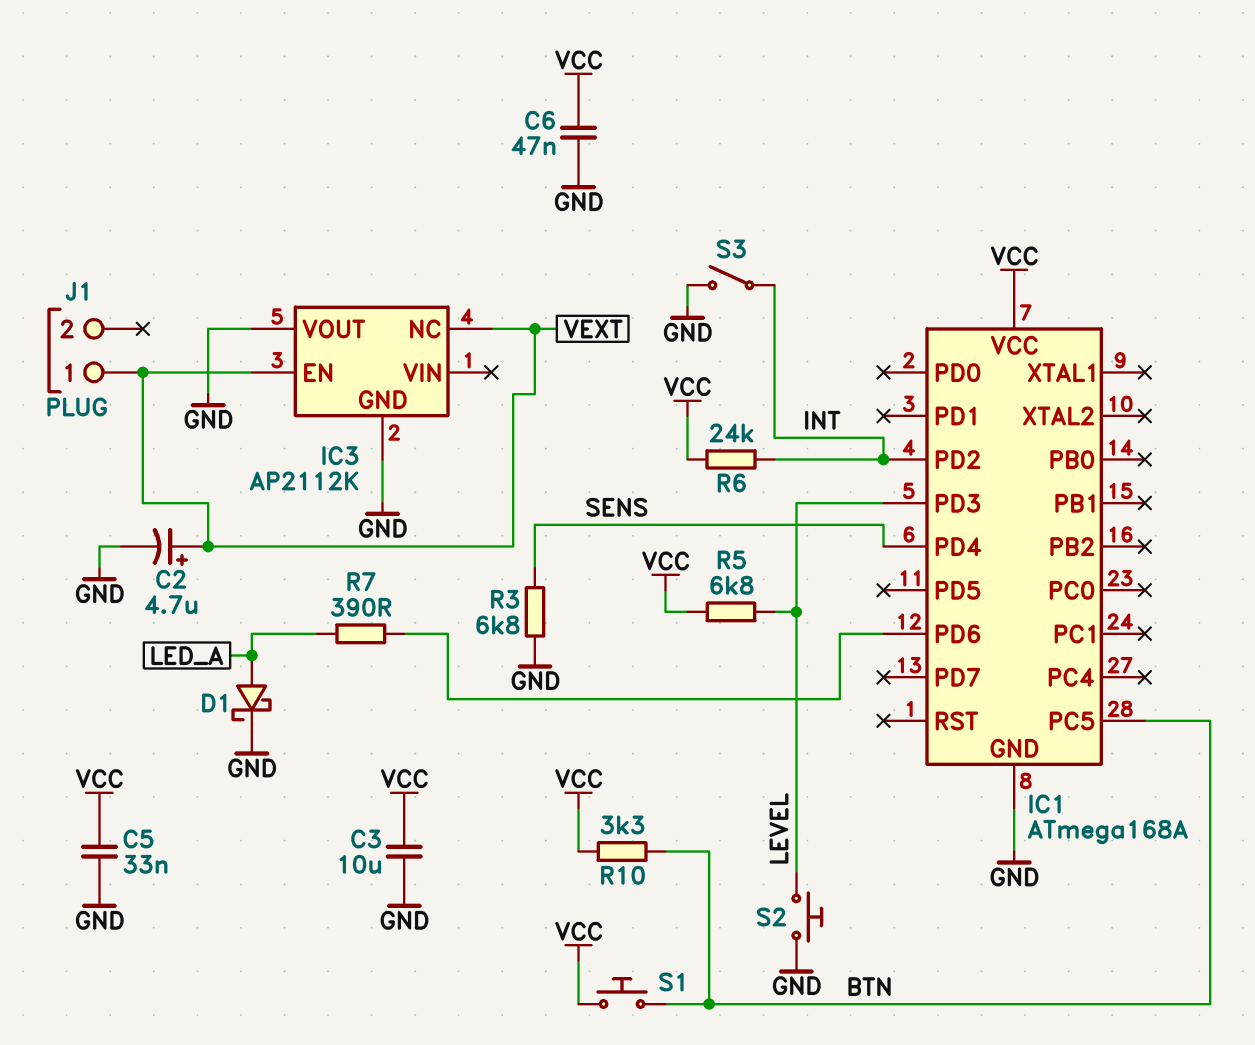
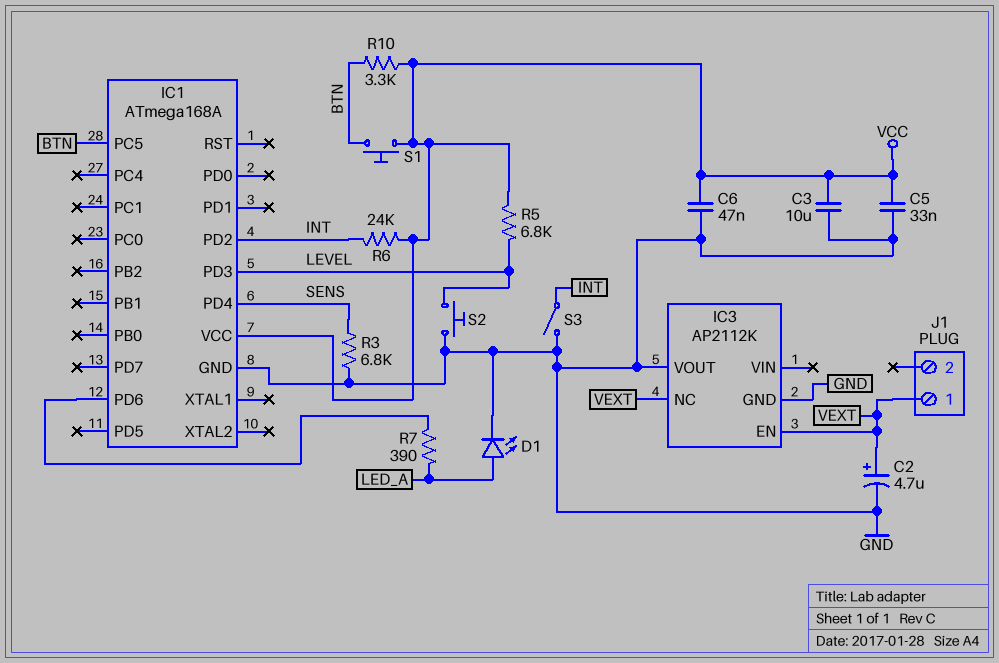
D1: schottky (A LED_A, K GND) -> LED (A LED_A, K GND)

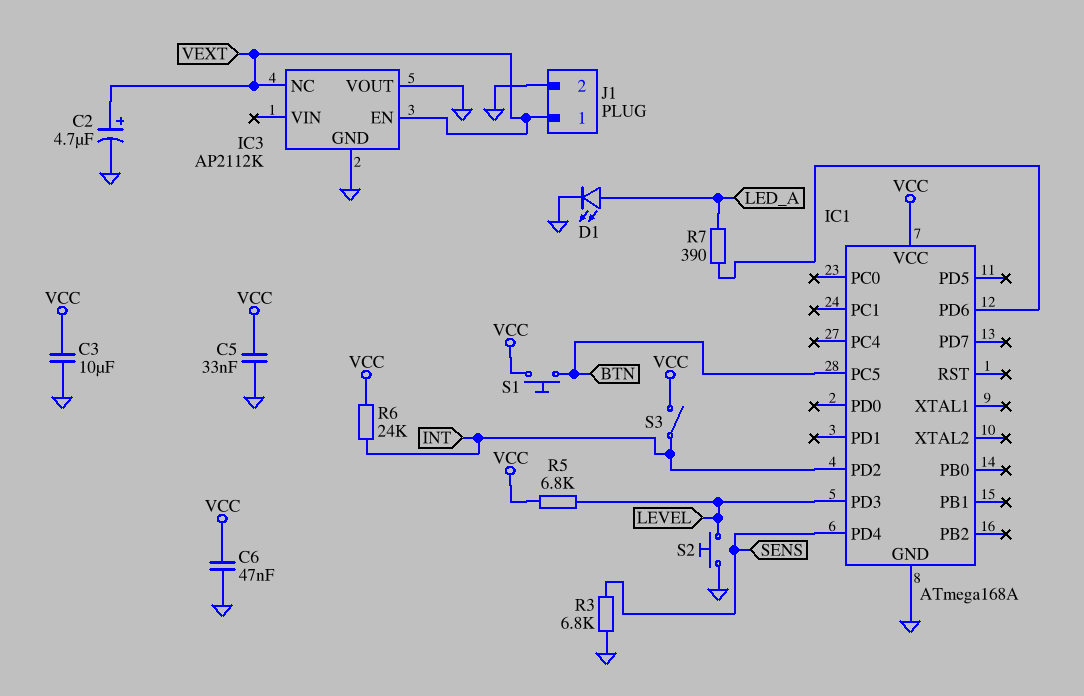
J1 pin 2: none -> GND
R10: 3.3k (BTN, VCC) -> none
S3: switch (GND, INT) -> switch (INT, VCC)

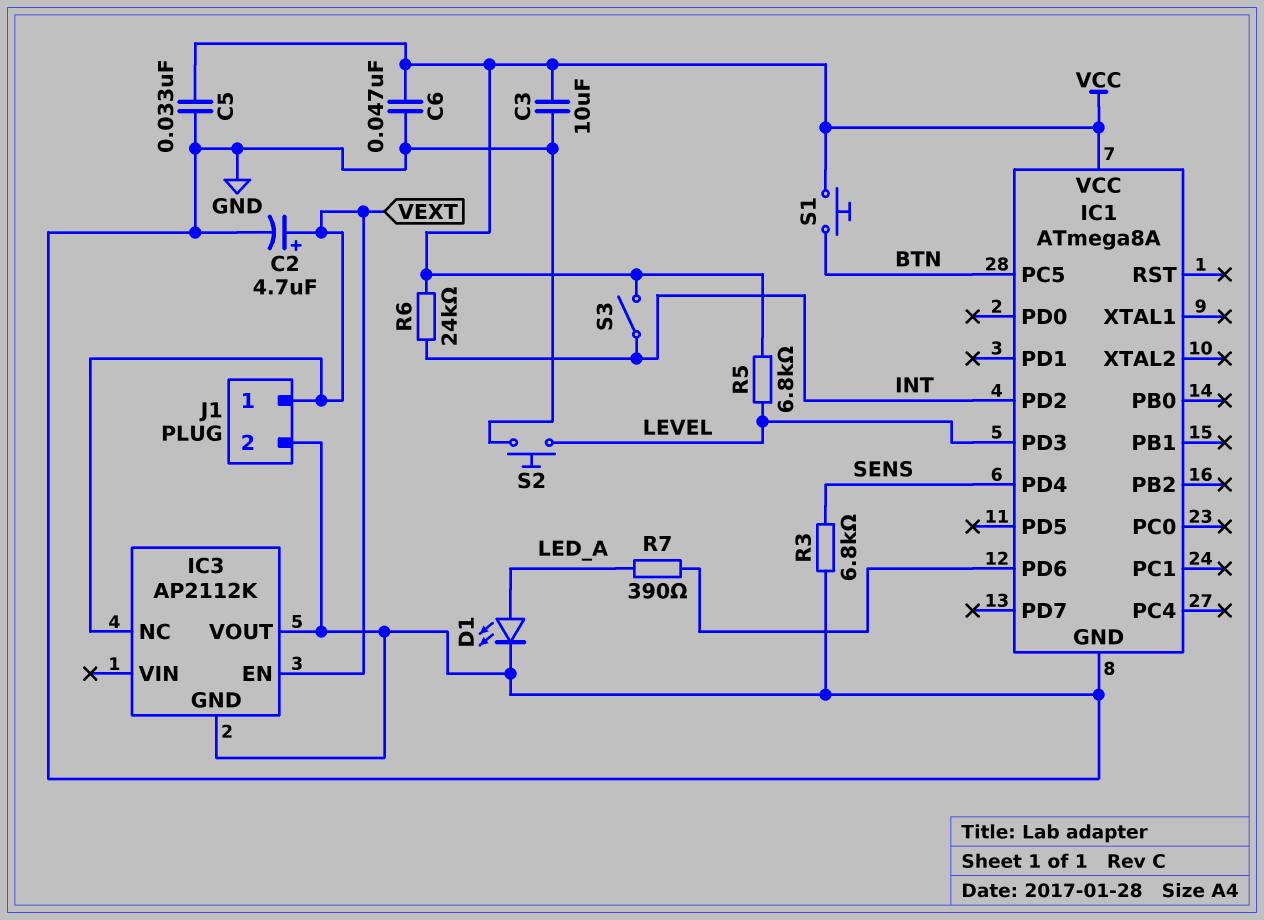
IC1: ATmega168A -> ATmega8A

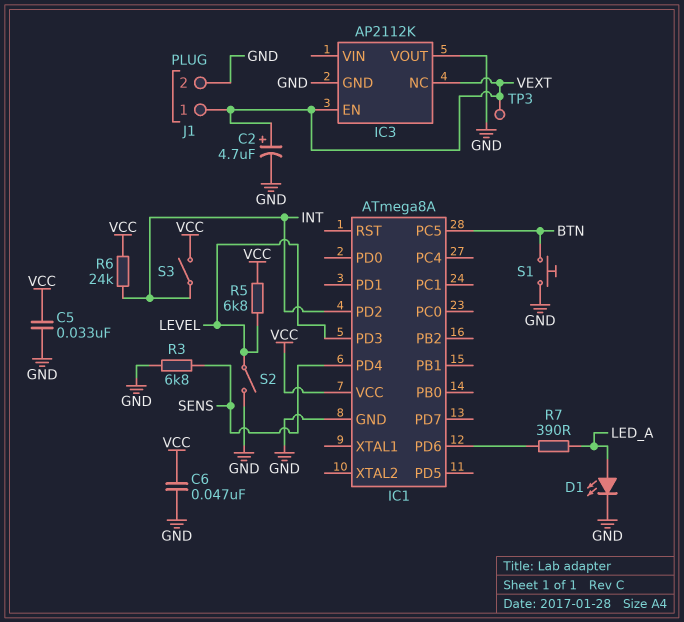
C3: 10uF (GND, VCC) -> none
S1: button (BTN, VCC) -> button (BTN, GND)
S2: button (GND, LEVEL) -> switch (GND, LEVEL)
TP3: none -> test point (VEXT)

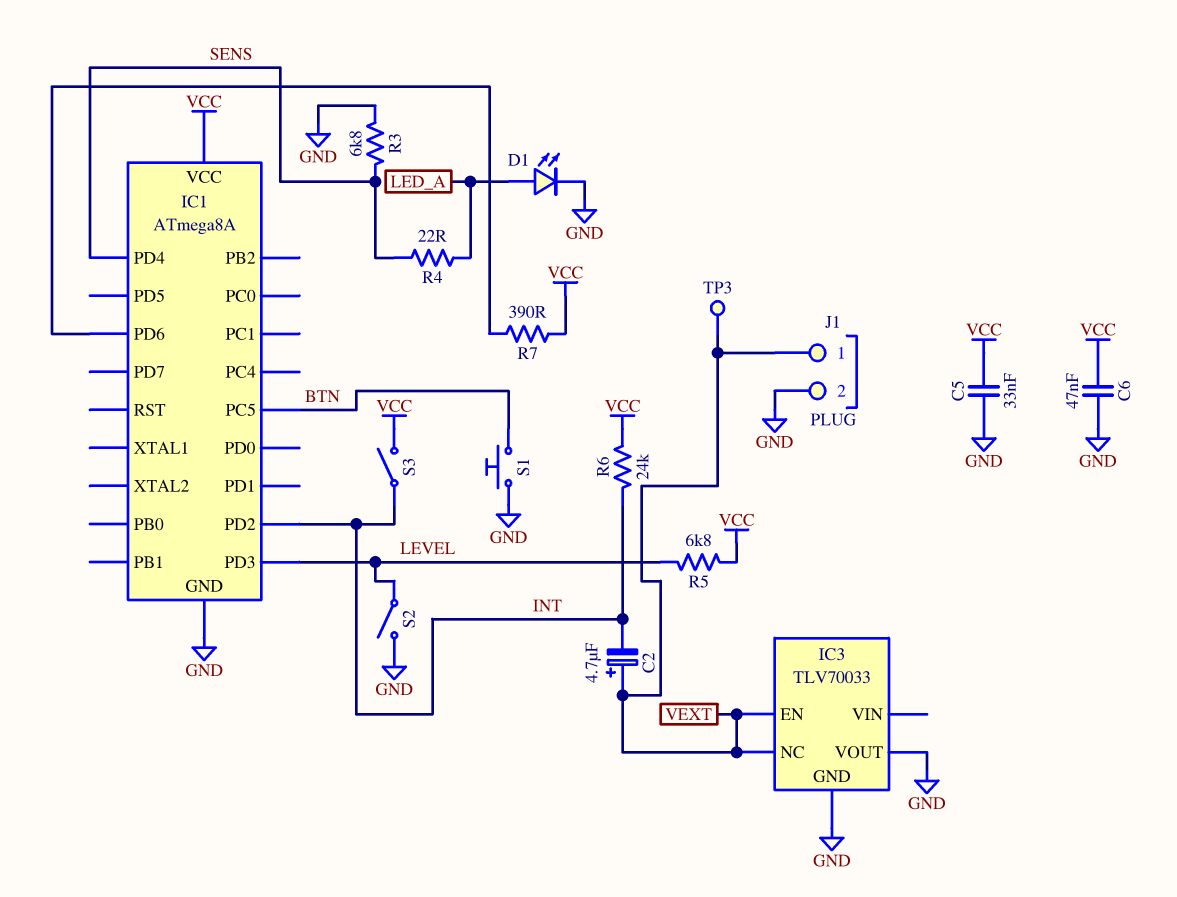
C2: 4.7uF (plus VEXT, minus GND) -> 4.7uF (plus VEXT, minus INT)
IC3: AP2112K -> TLV70033
R4: none -> 22 (LED_A, SENS)
R7: 390 (IC1/PD6, LED_A) -> 390 (IC1/PD6, VCC)

